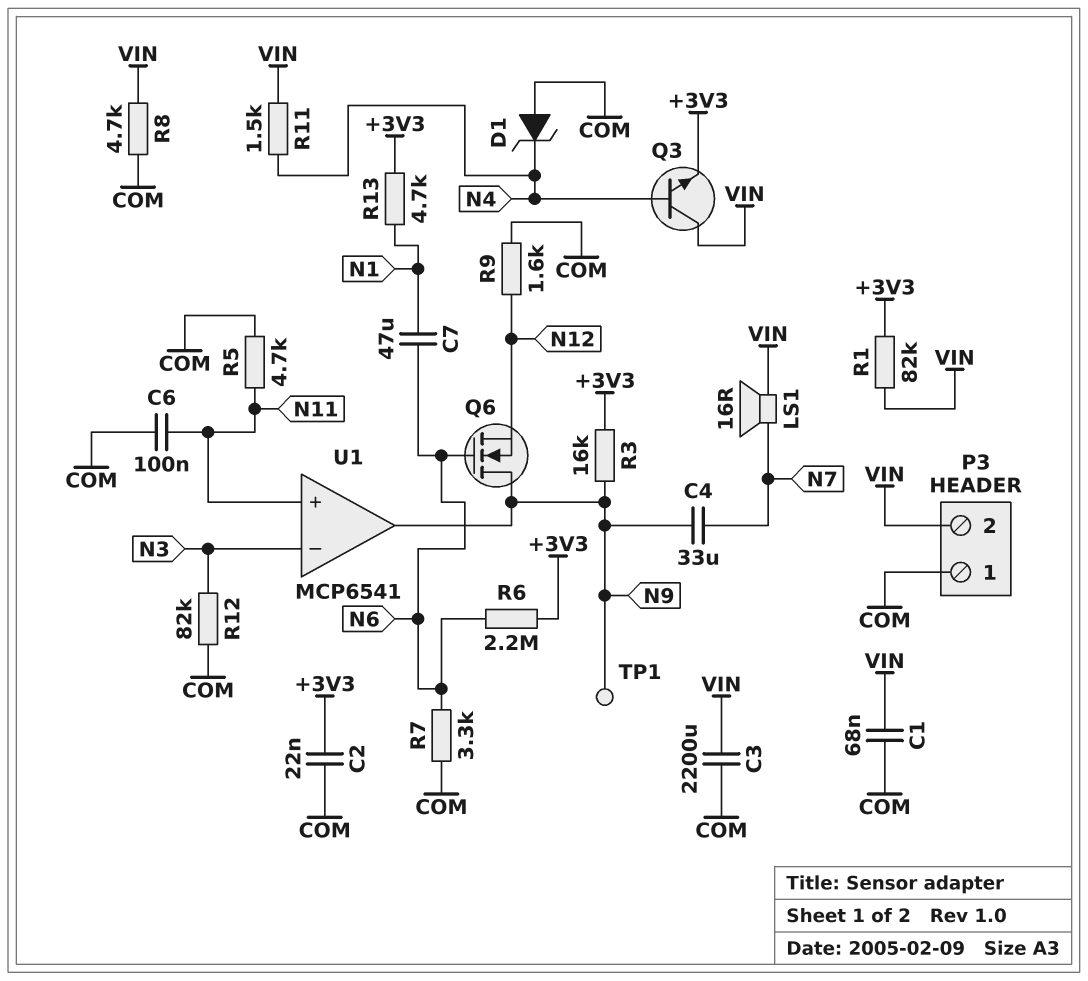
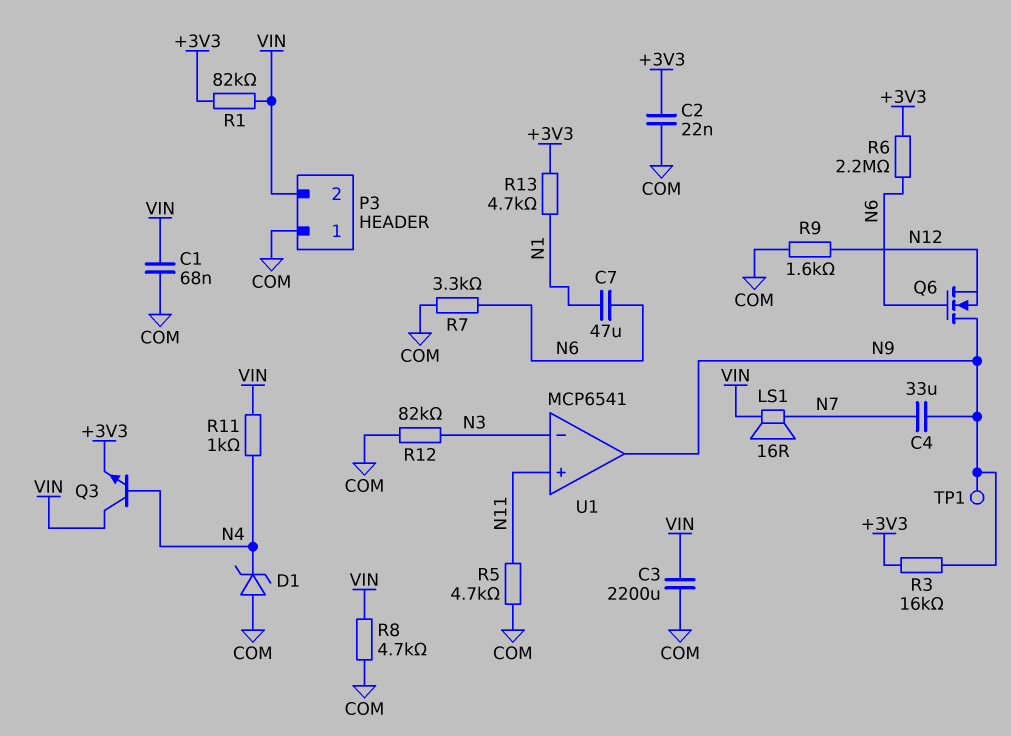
C6: 100nF (COM, N11) -> none
R11: 1.5k (N4, VIN) -> 1k (N4, VIN)

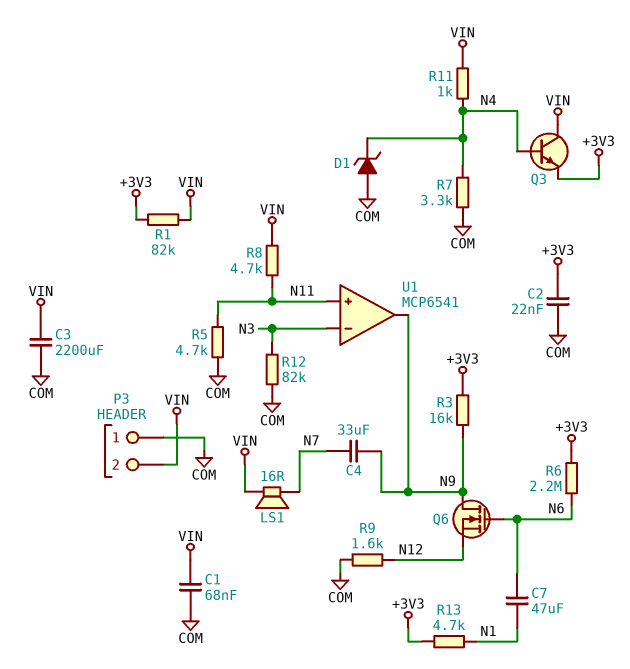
R7: 3.3k (COM, N6) -> 3.3k (COM, N4)
R8: 4.7k (COM, VIN) -> 4.7k (N11, VIN)
TP1: test point (N9) -> none

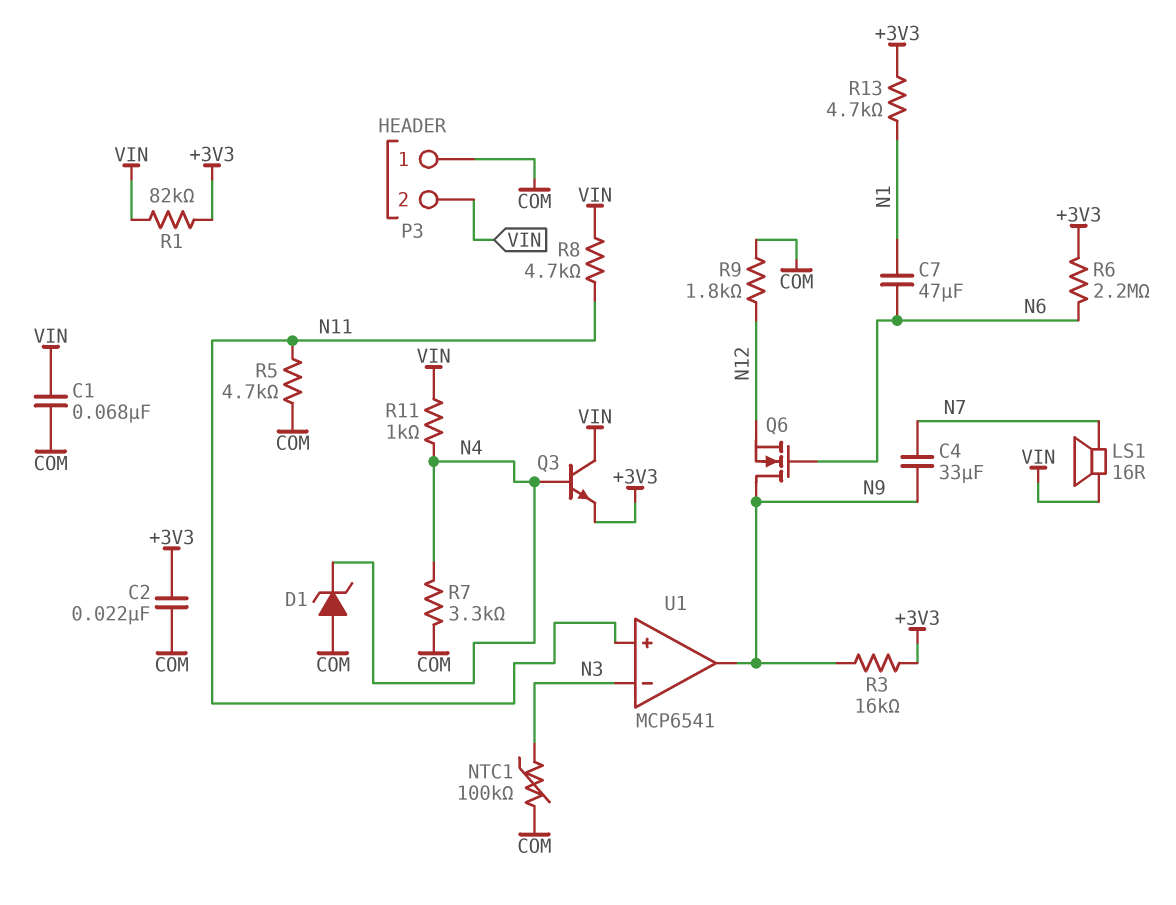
C3: 2200uF (COM, VIN) -> none
NTC1: none -> 100k (COM, N3)
R9: 1.6k (COM, N12) -> 1.8k (COM, N12)
R12: 82k (COM, N3) -> none

